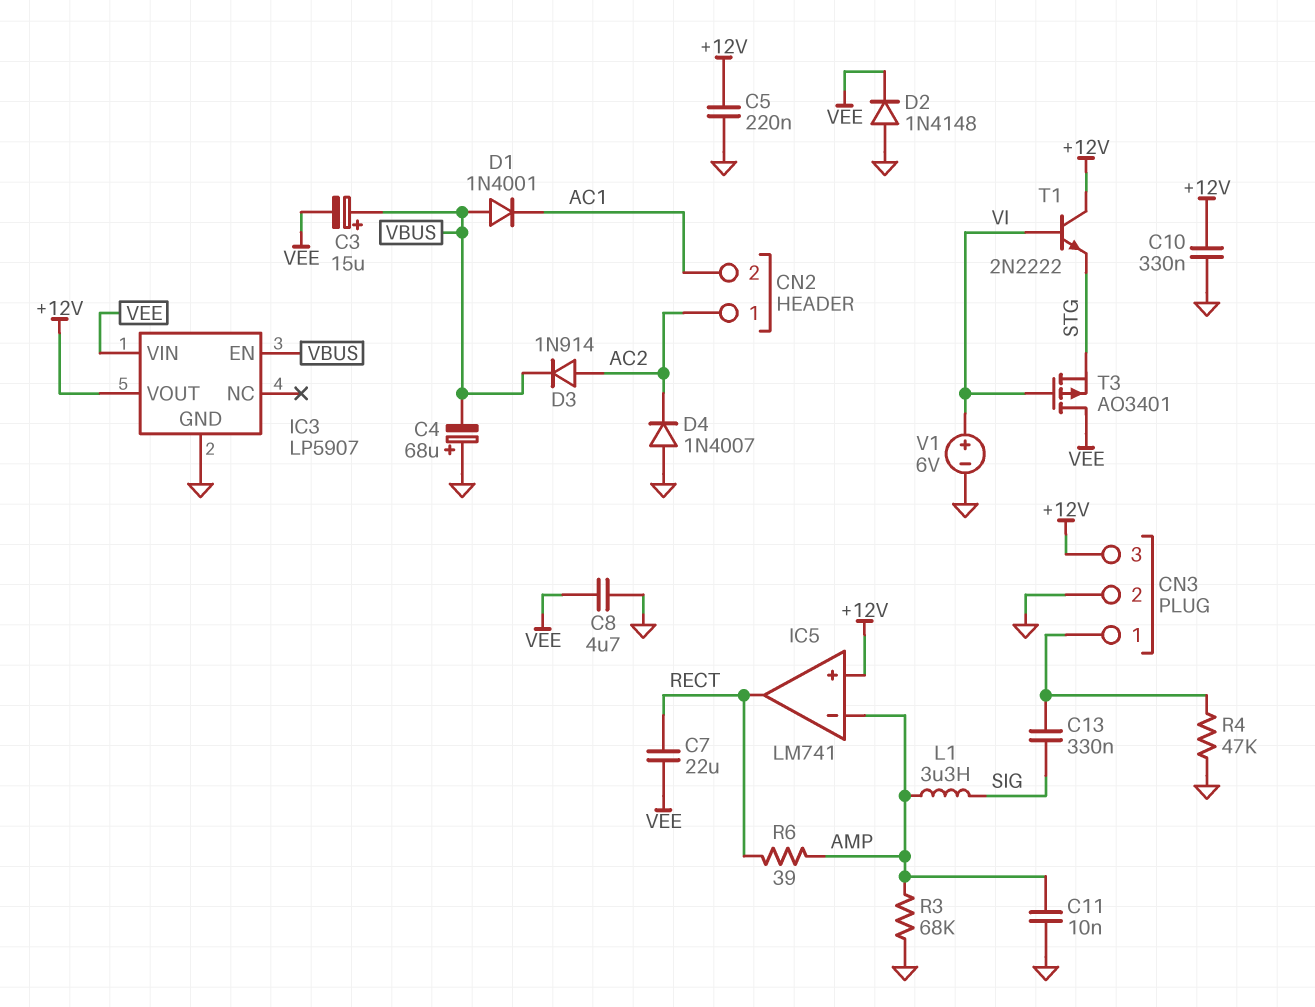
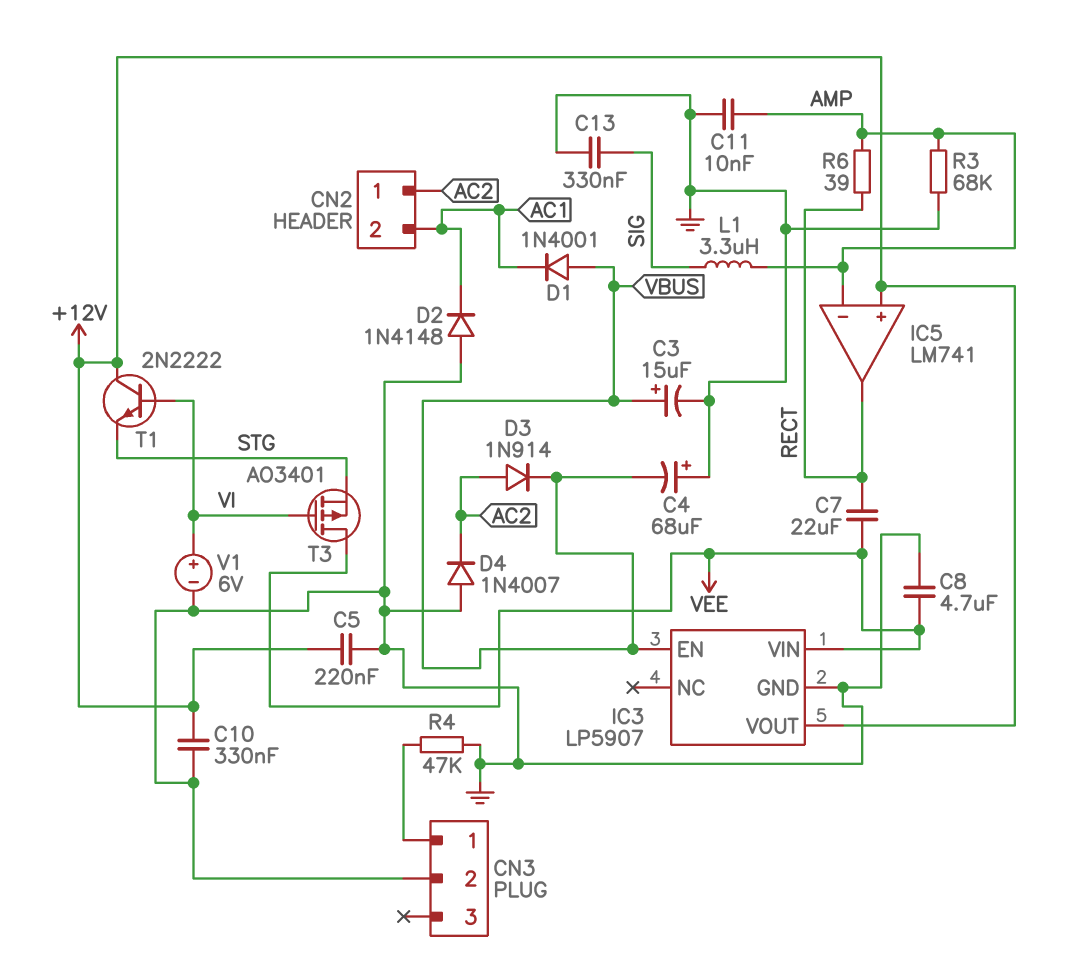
C3: 15uF (plus VBUS, minus VEE) -> 15uF (plus VBUS, minus GND)
C13: 330nF (CN3/1, SIG) -> 330nF (GND, SIG)
CN3 pin 3: +12V -> none
D2: diode 1N4148 (A GND, K VEE) -> diode 1N4148 (A GND, K AC1)

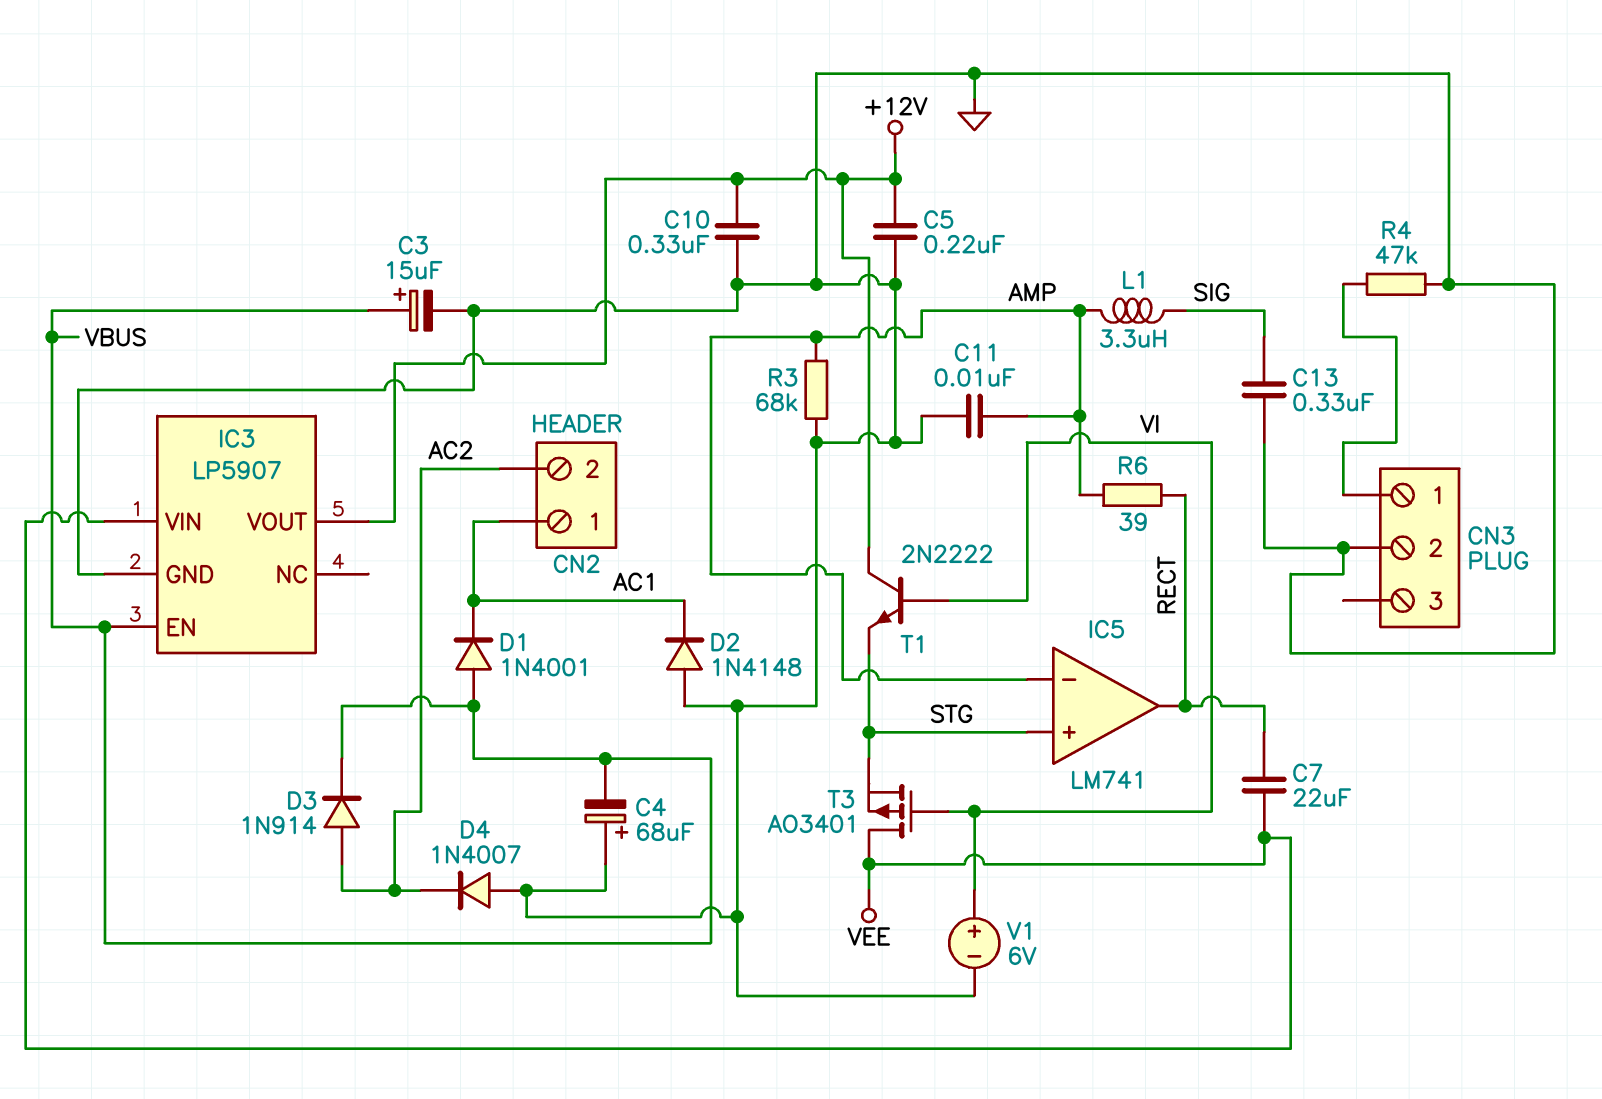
C8: 4.7uF (GND, VEE) -> none
CN2 pin 1: AC2 -> AC1
CN2 pin 2: AC1 -> AC2
IC5 pin in+: +12V -> STG

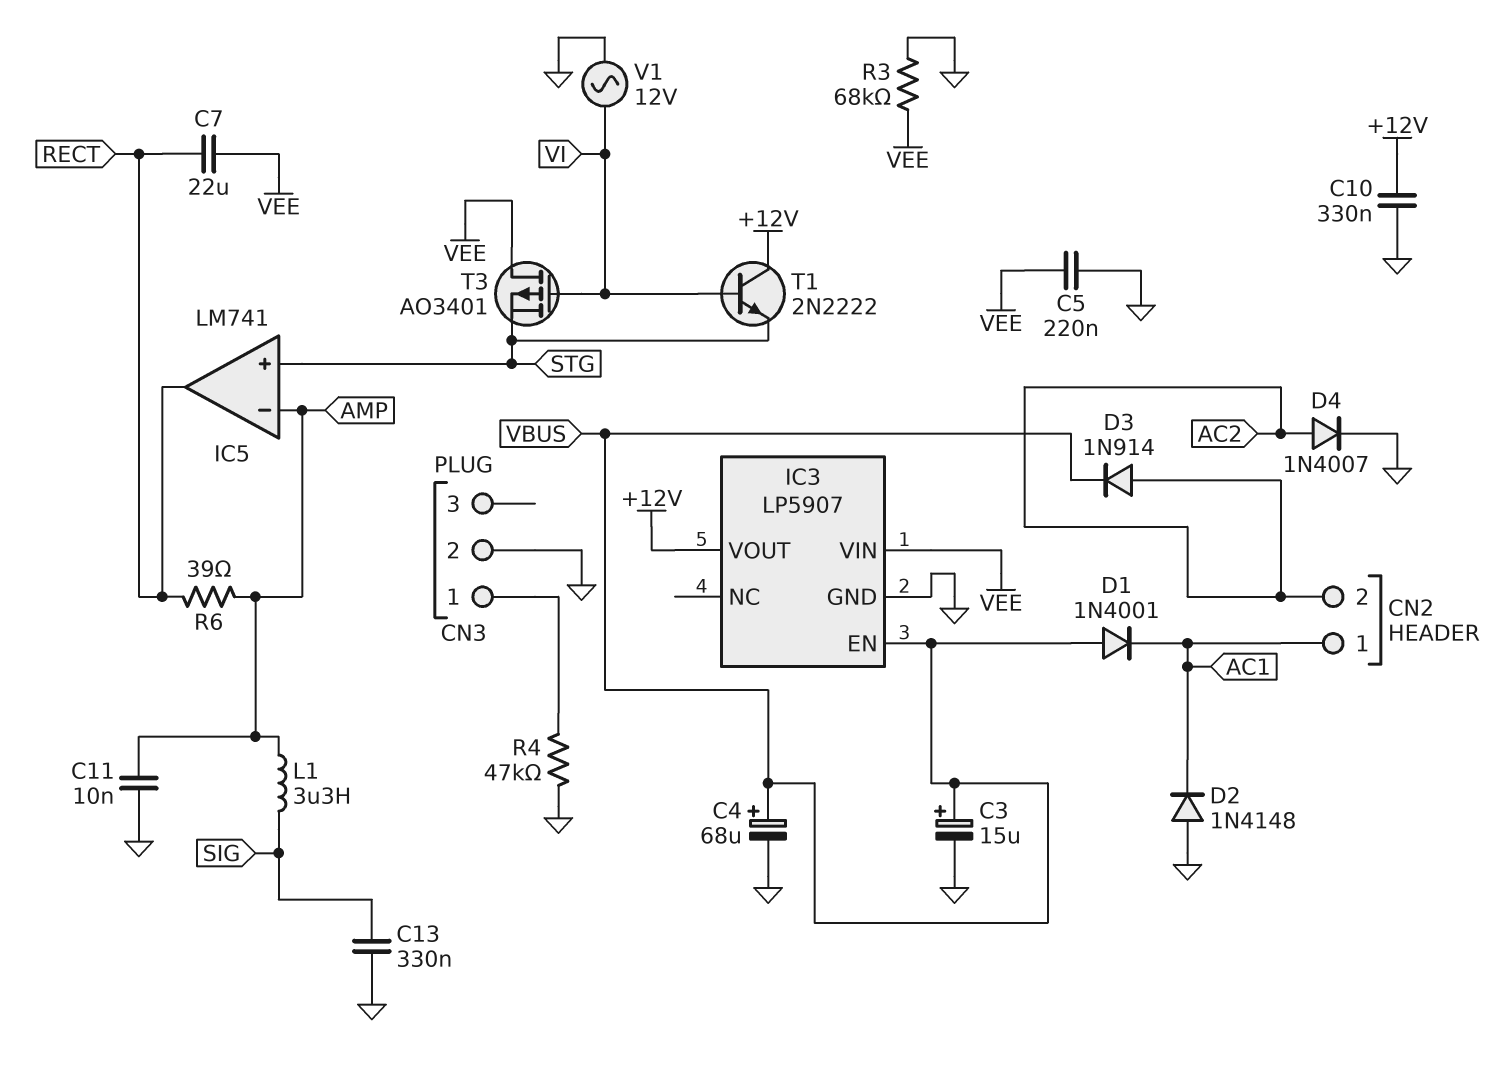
C4: 68uF (plus GND, minus VBUS) -> 68uF (plus VBUS, minus GND)
C5: 220nF (+12V, GND) -> 220nF (GND, VEE)
D4: diode 1N4007 (A GND, K AC2) -> diode 1N4007 (A AC2, K GND)
R3: 68k (AMP, GND) -> 68k (GND, VEE)
V1: 6V (plus VI, minus GND) -> AC 12V (GND, VI)

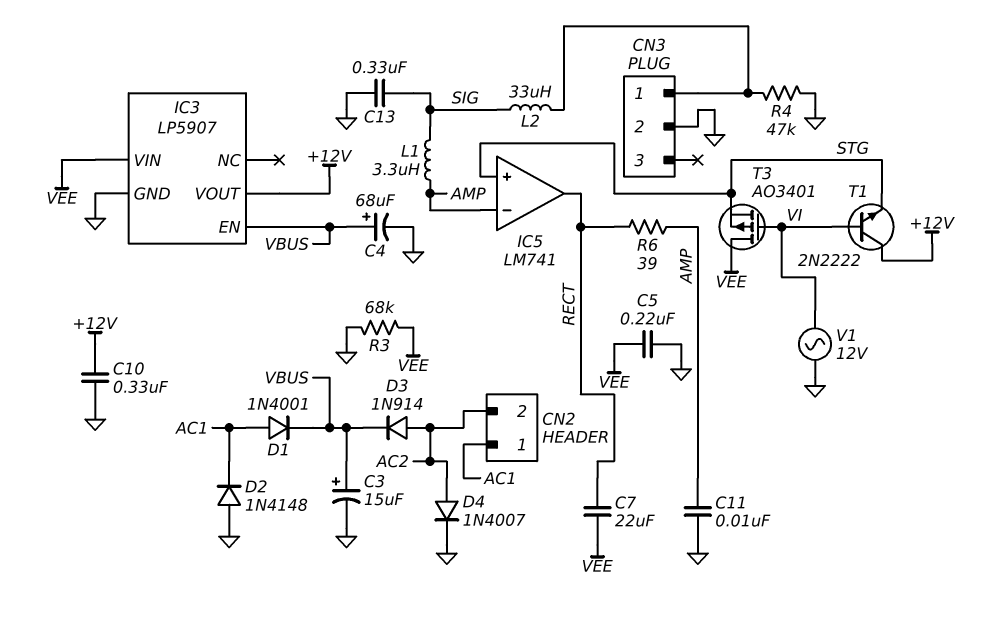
D1: diode 1N4001 (A VBUS, K AC1) -> diode 1N4001 (A AC1, K VBUS)
L2: none -> 33uH (CN3/1, SIG)

